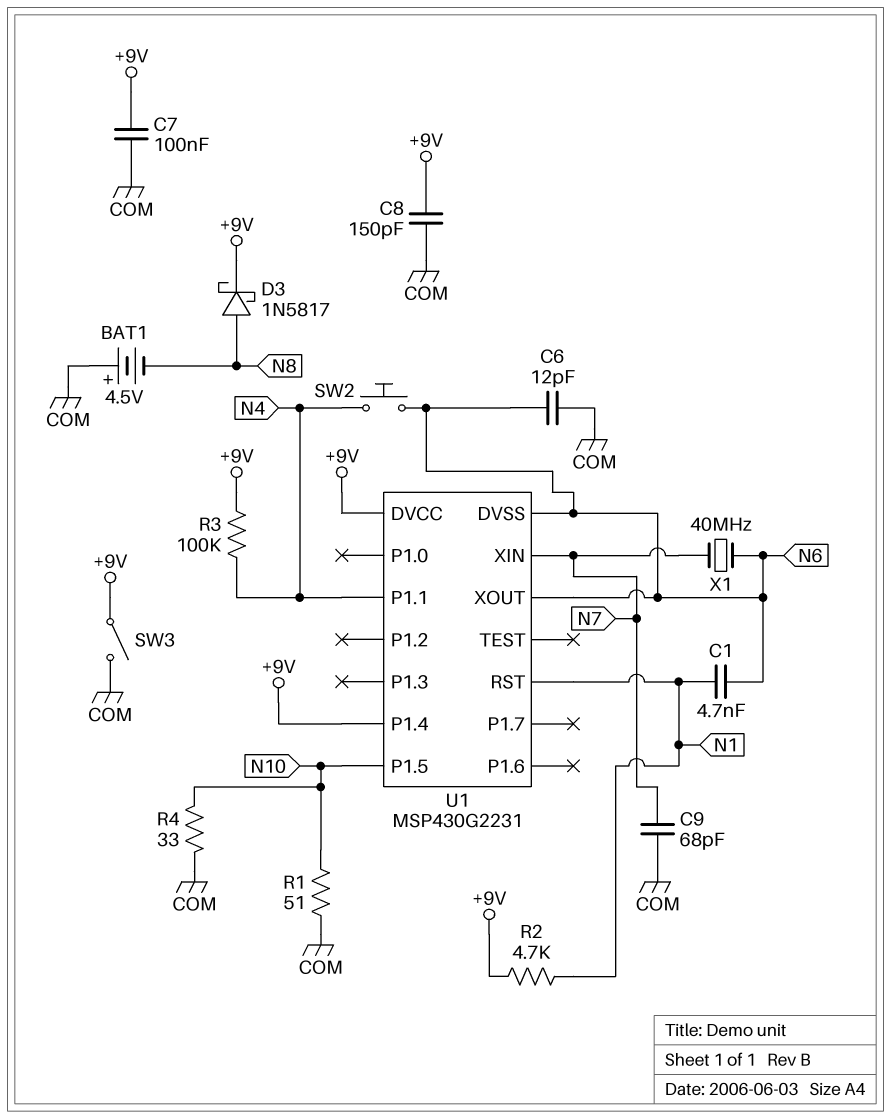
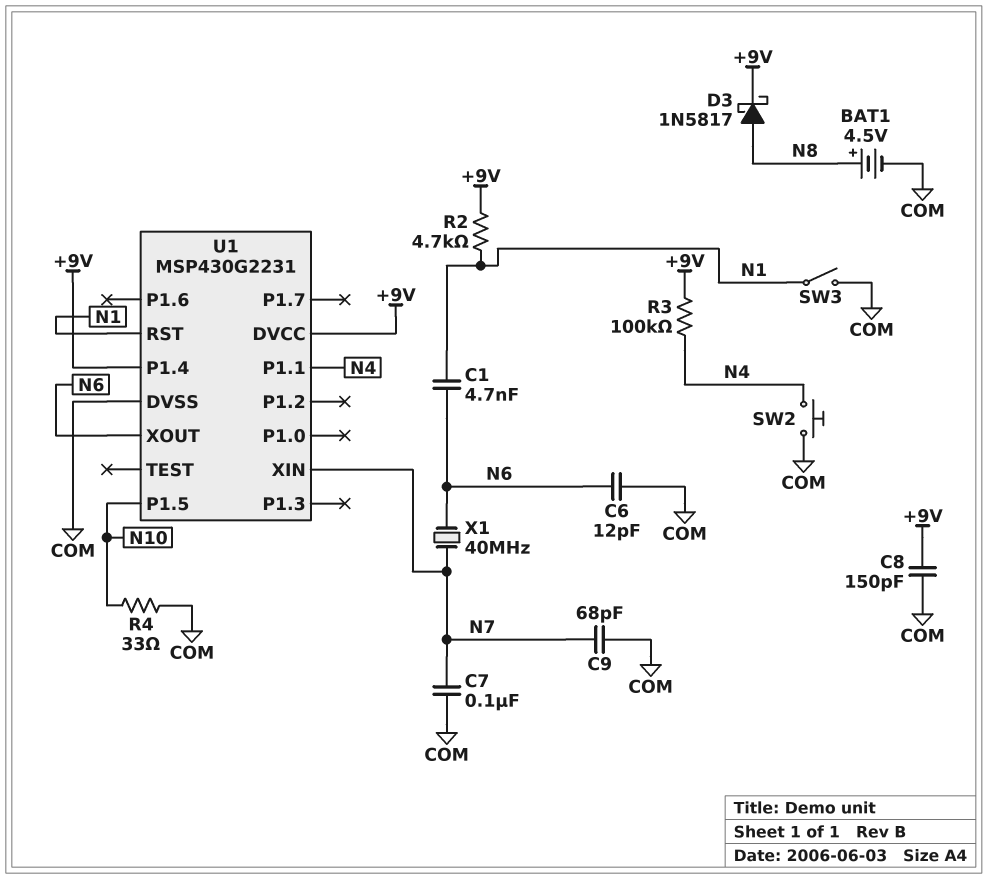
BAT1: 4.5V (plus COM, minus N8) -> 4.5V (plus N8, minus COM)
C7: 100nF (+9V, COM) -> 100nF (COM, N7)
R1: 51 (COM, N10) -> none
SW2: button (N4, N6) -> button (COM, N4)
SW3: switch (+9V, COM) -> switch (COM, N1)
U1 pin DVSS: N6 -> COM

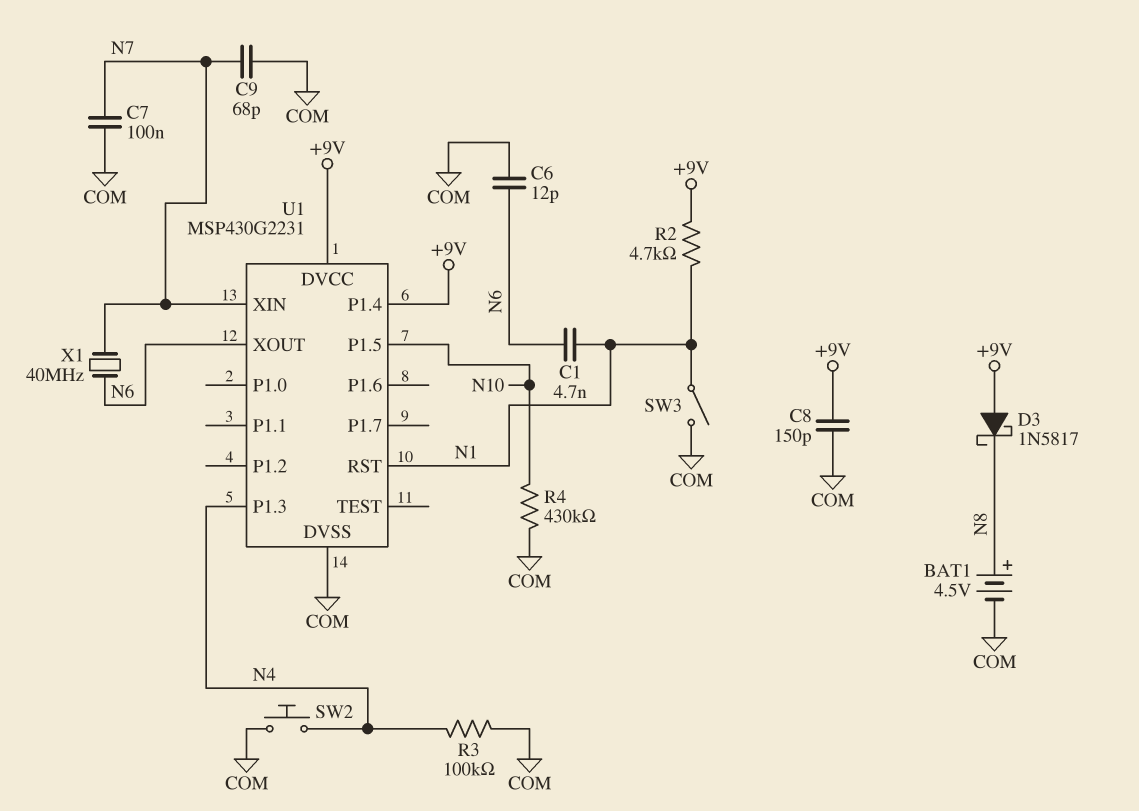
D3: schottky 1N5817 (A N8, K +9V) -> schottky 1N5817 (A +9V, K N8)
R3: 100k (+9V, N4) -> 100k (COM, N4)
R4: 33 (COM, N10) -> 430k (COM, N10)
U1 pin P1.1: N4 -> none
U1 pin P1.3: none -> N4

